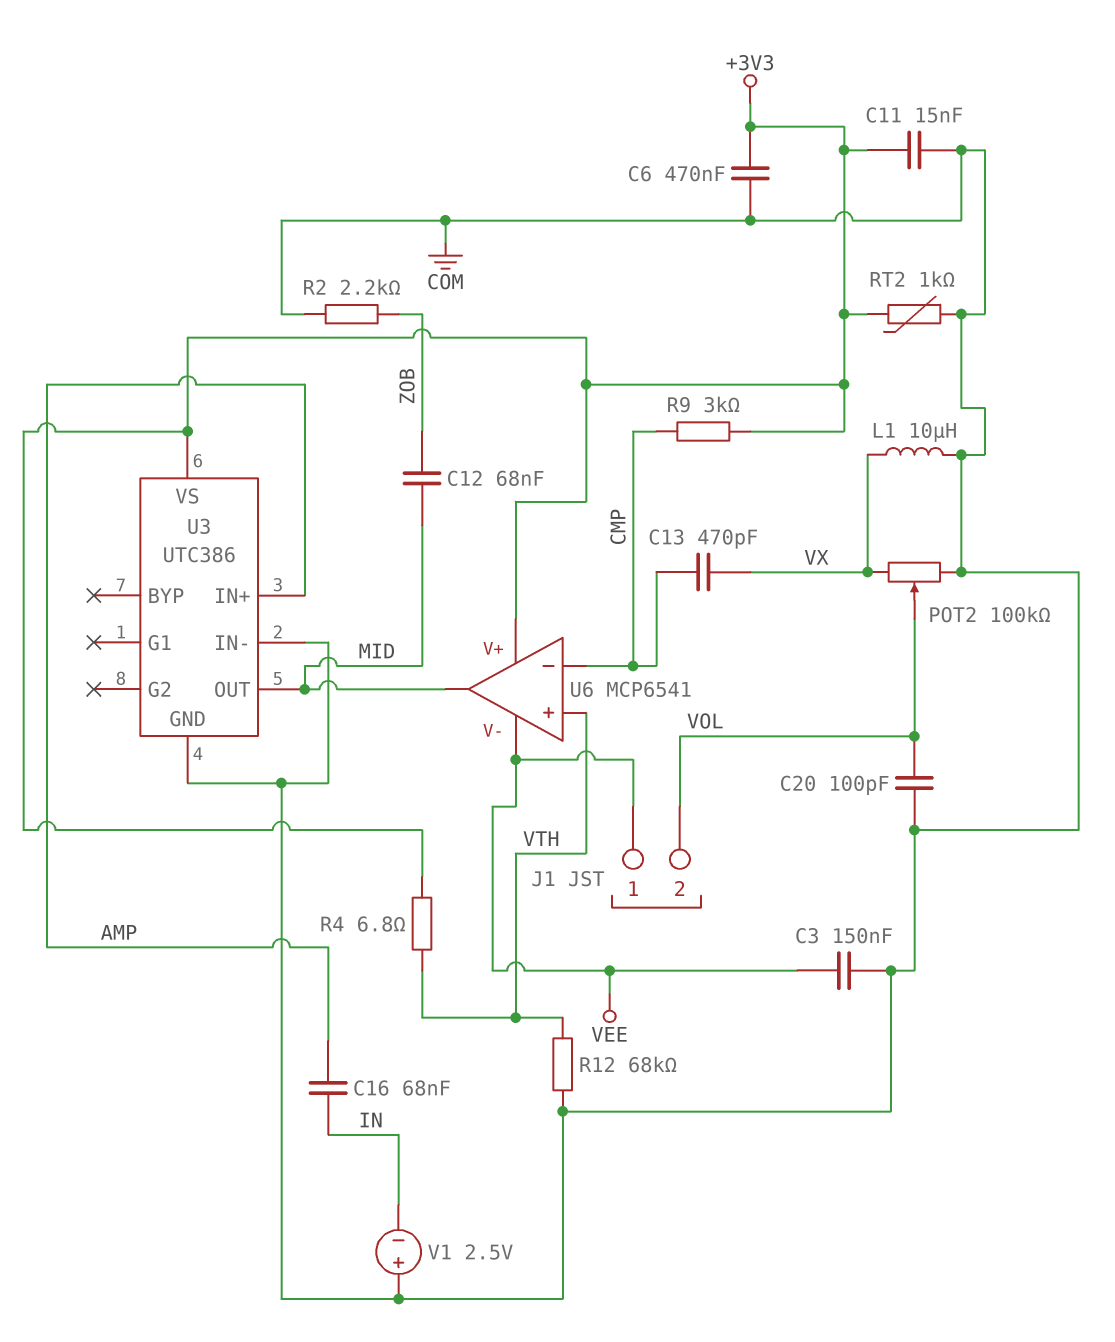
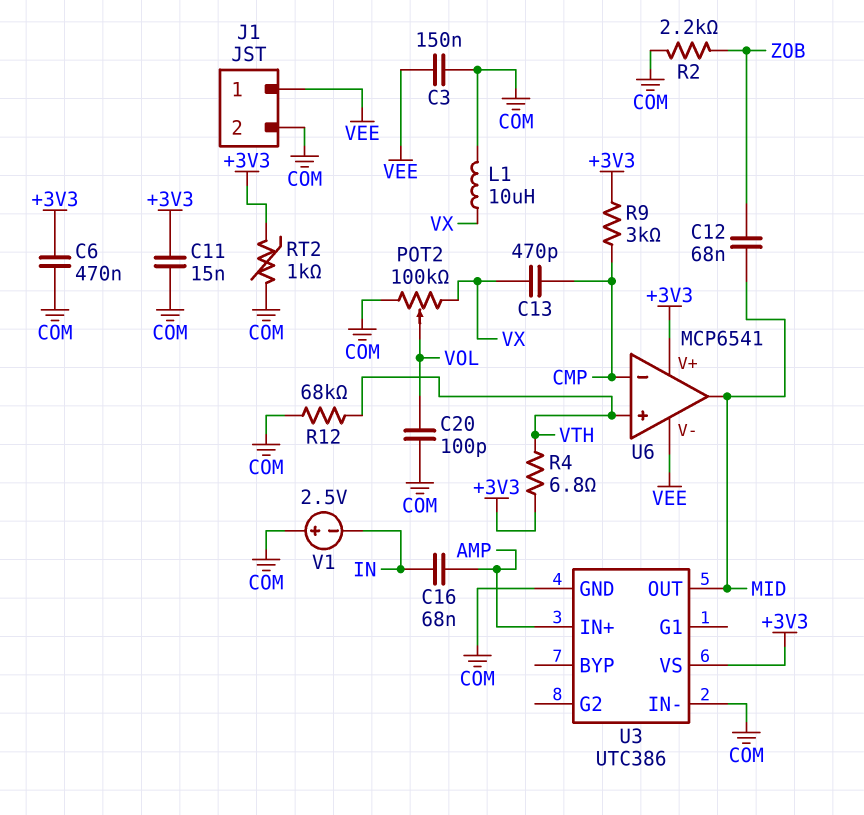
J1 pin 2: VOL -> COM

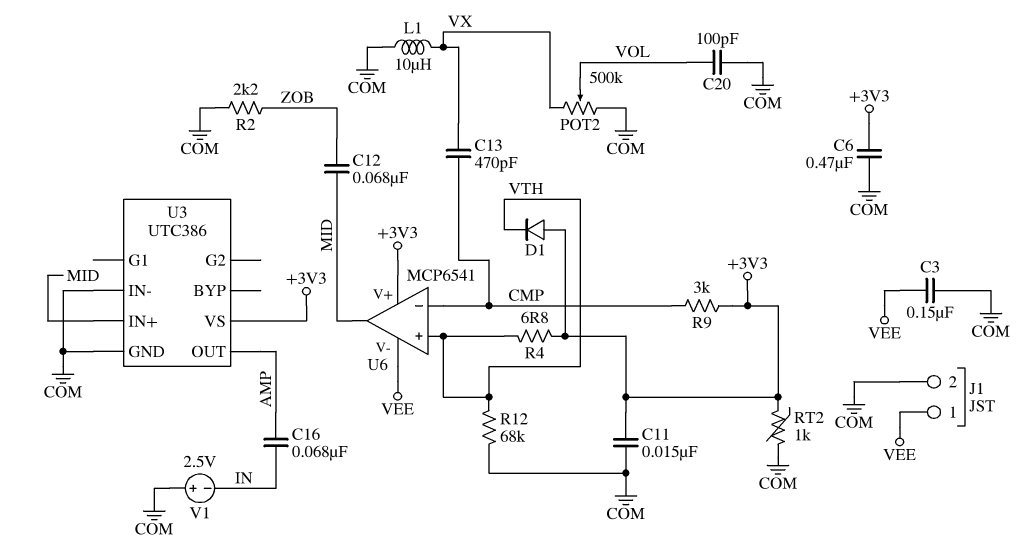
D1: none -> diode (A +3V3, K VTH)
POT2: 100k (COM, VX, wiper VOL) -> 500k (COM, VX, wiper VOL)
U3 pin IN+: AMP -> MID
U3 pin OUT: MID -> AMP

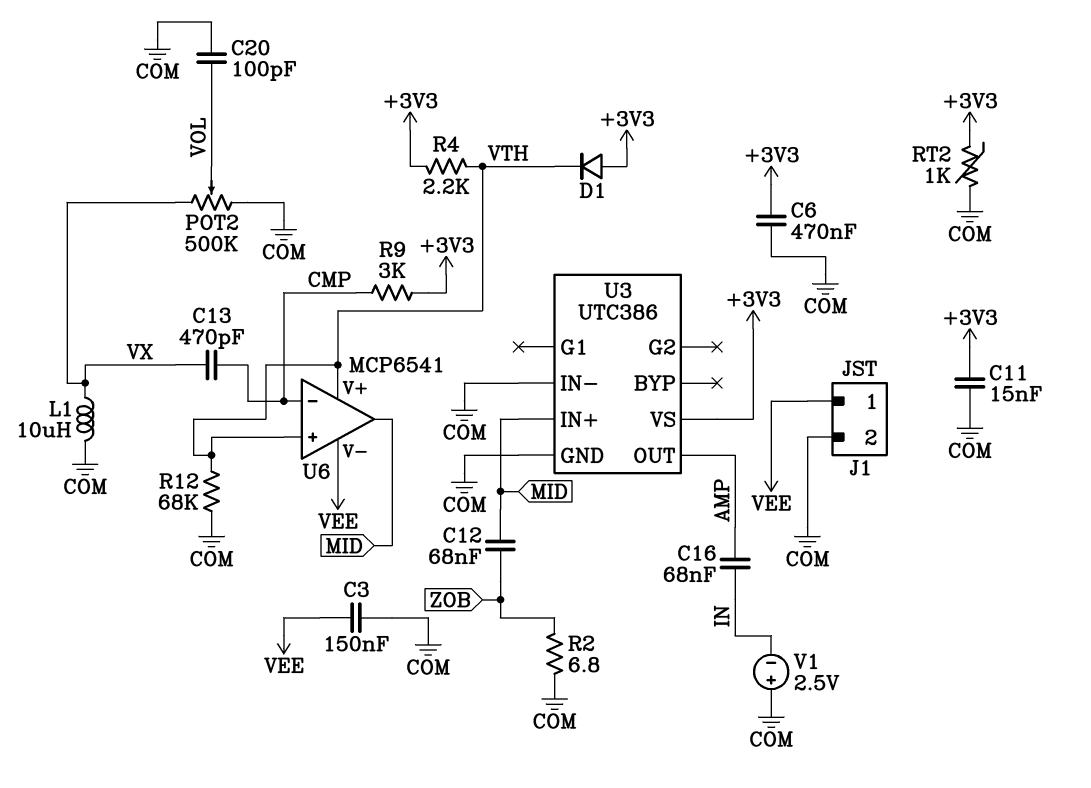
R2: 2.2k (COM, ZOB) -> 6.8 (COM, ZOB)
R4: 6.8 (+3V3, VTH) -> 2.2k (+3V3, VTH)
U6 pin V+: +3V3 -> VTH

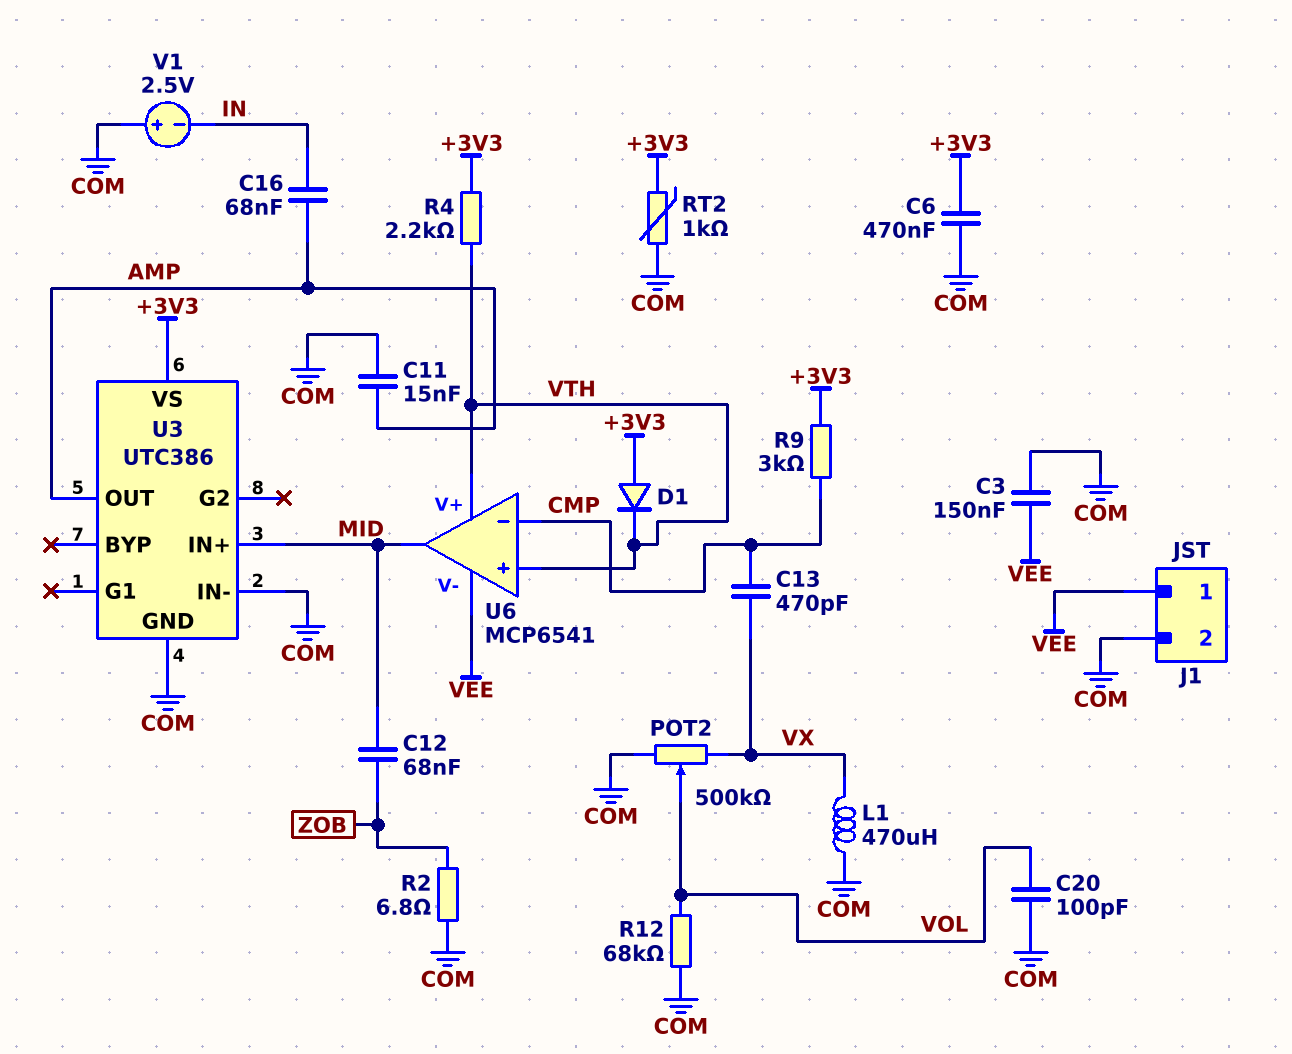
C11: 15nF (+3V3, COM) -> 15nF (AMP, COM)
L1: 10uH (COM, VX) -> 470uH (COM, VX)
R12: 68k (COM, VTH) -> 68k (COM, VOL)

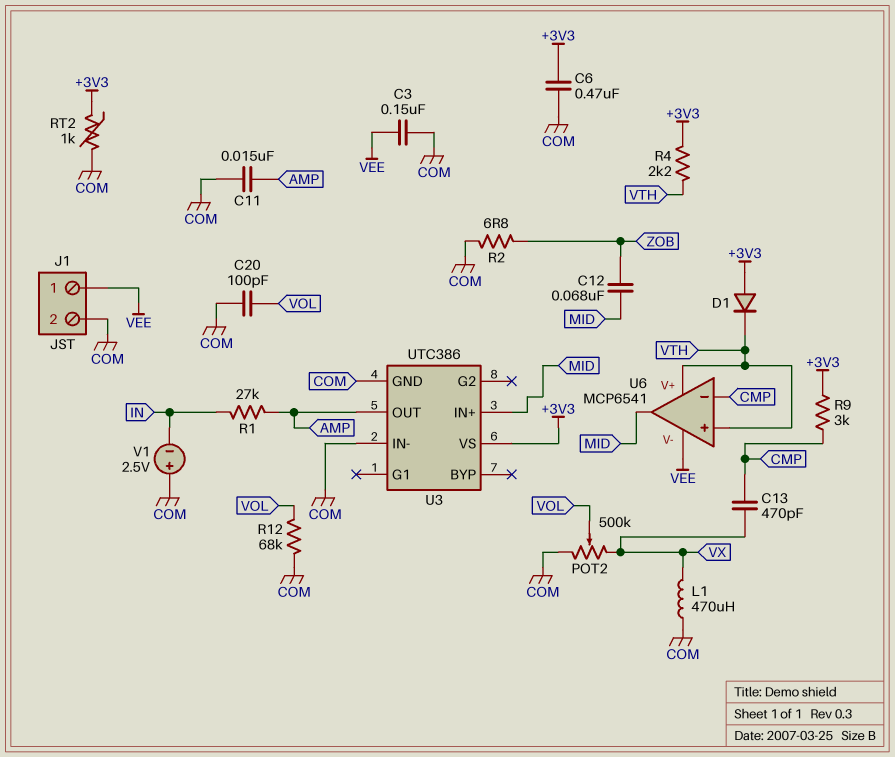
C16: 68nF (AMP, IN) -> none
R1: none -> 27k (AMP, IN)

